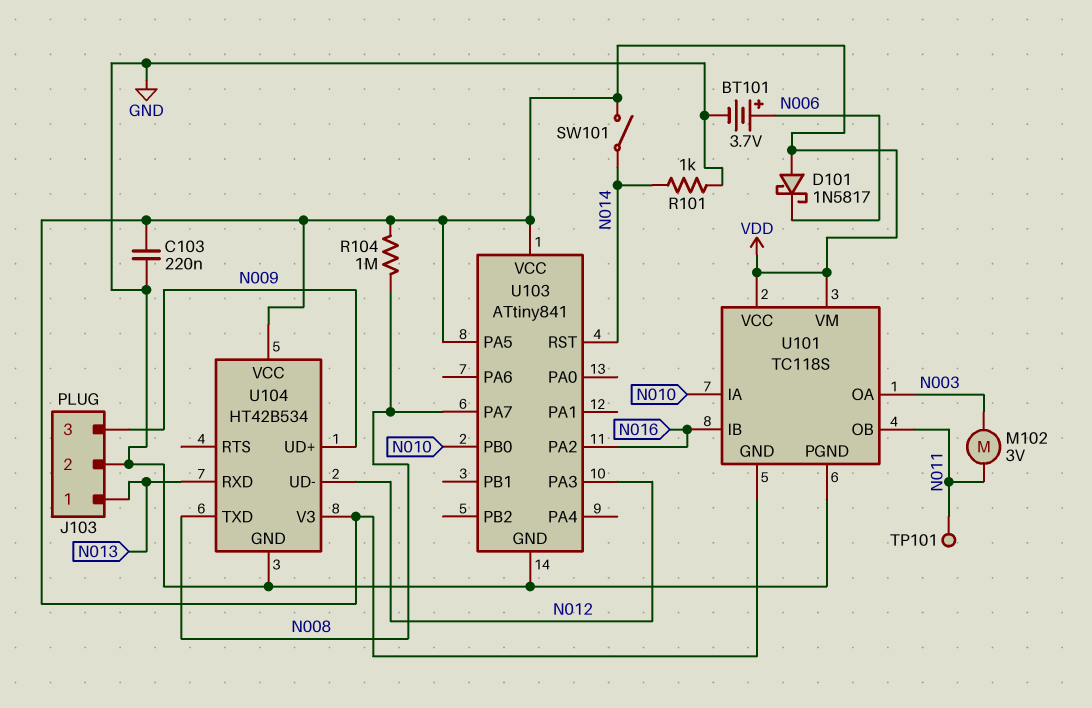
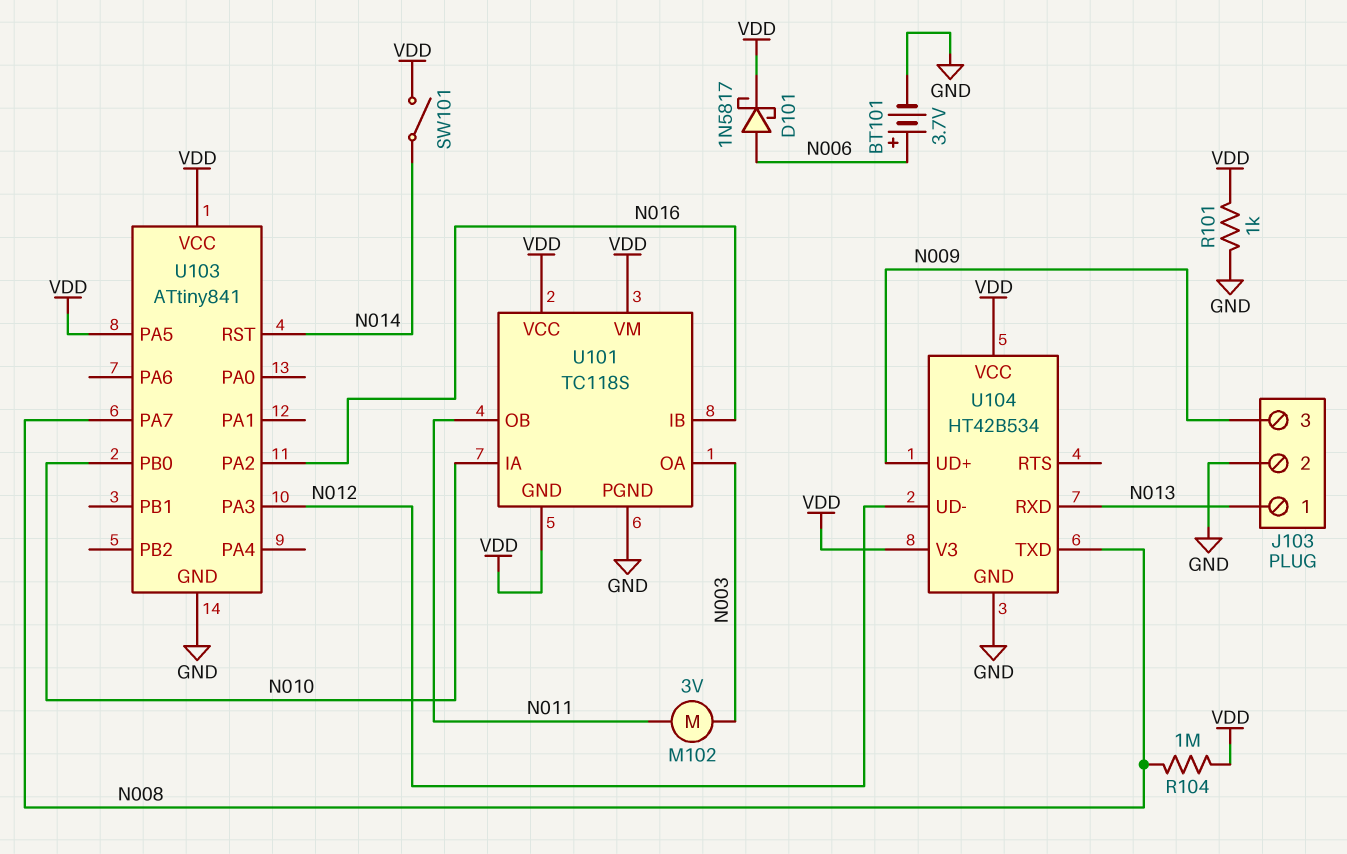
C103: 220nF (GND, VDD) -> none
D101: schottky 1N5817 (A VDD, K N006) -> schottky 1N5817 (A N006, K VDD)
R101: 1k (GND, N014) -> 1k (GND, VDD)
TP101: test point (N011) -> none

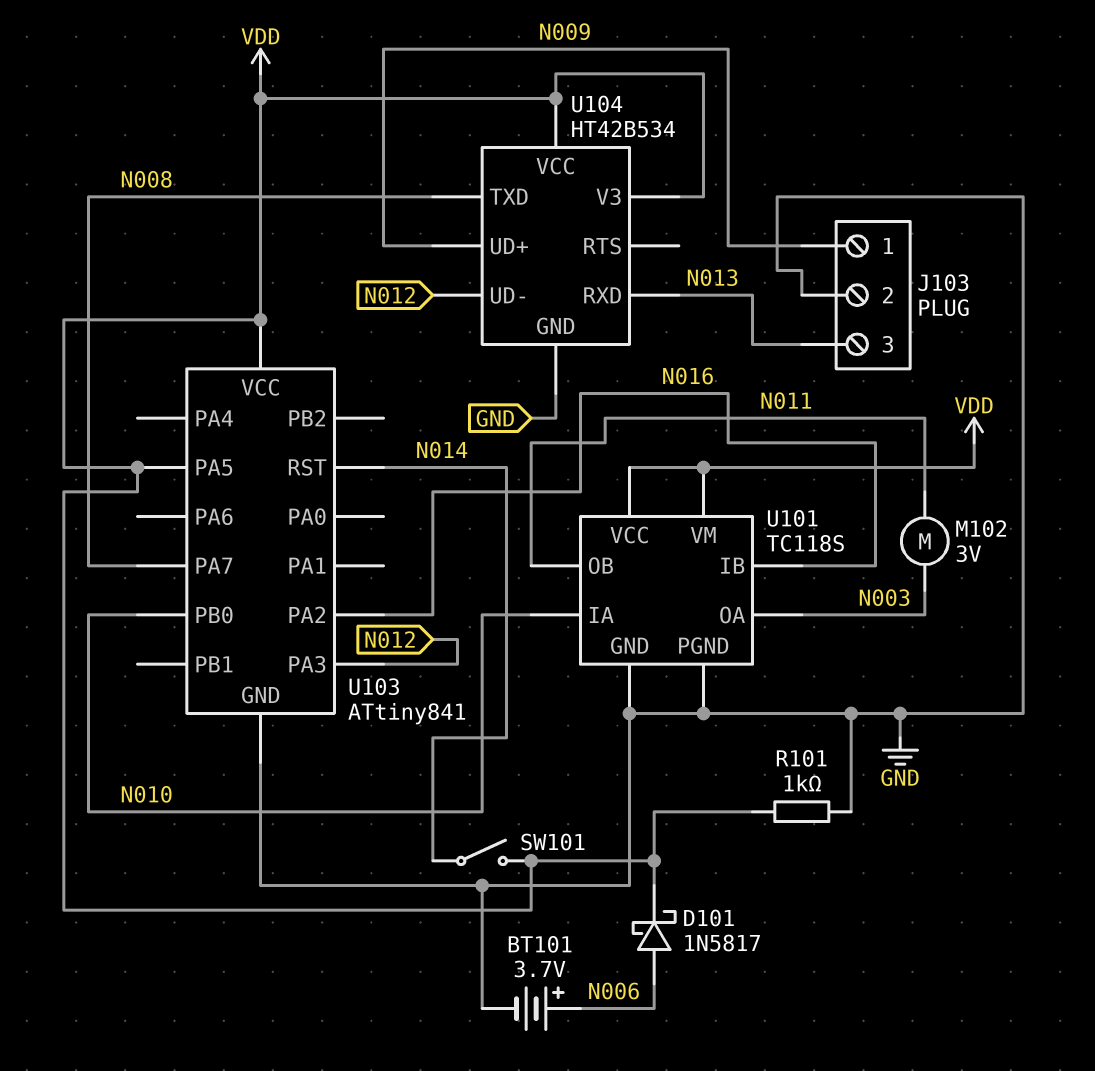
J103 pin 1: N013 -> N009
J103 pin 3: N009 -> N013
R104: 1M (N008, VDD) -> none
U101 pin GND: VDD -> GND

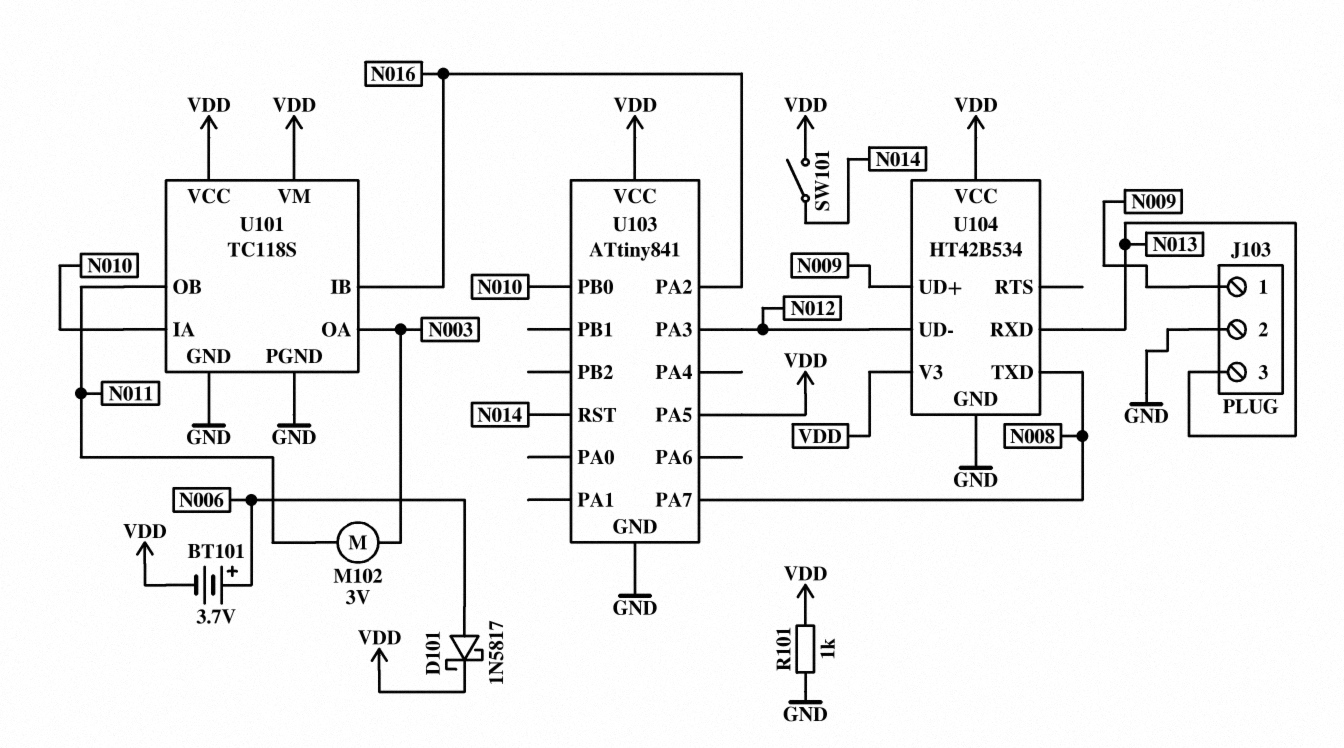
BT101: 3.7V (plus N006, minus GND) -> 3.7V (plus N006, minus VDD)

